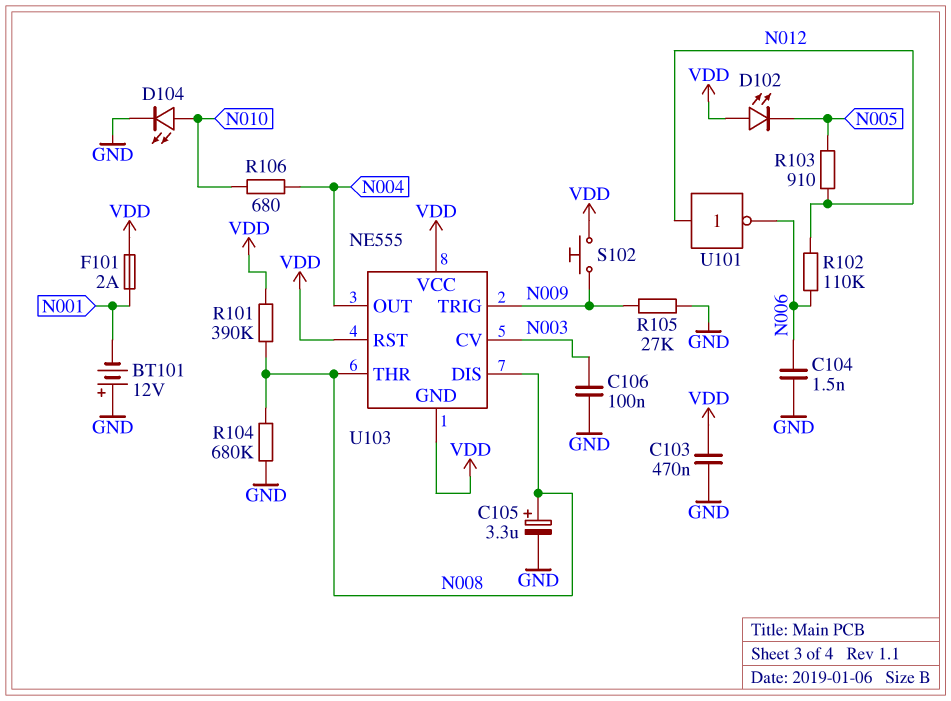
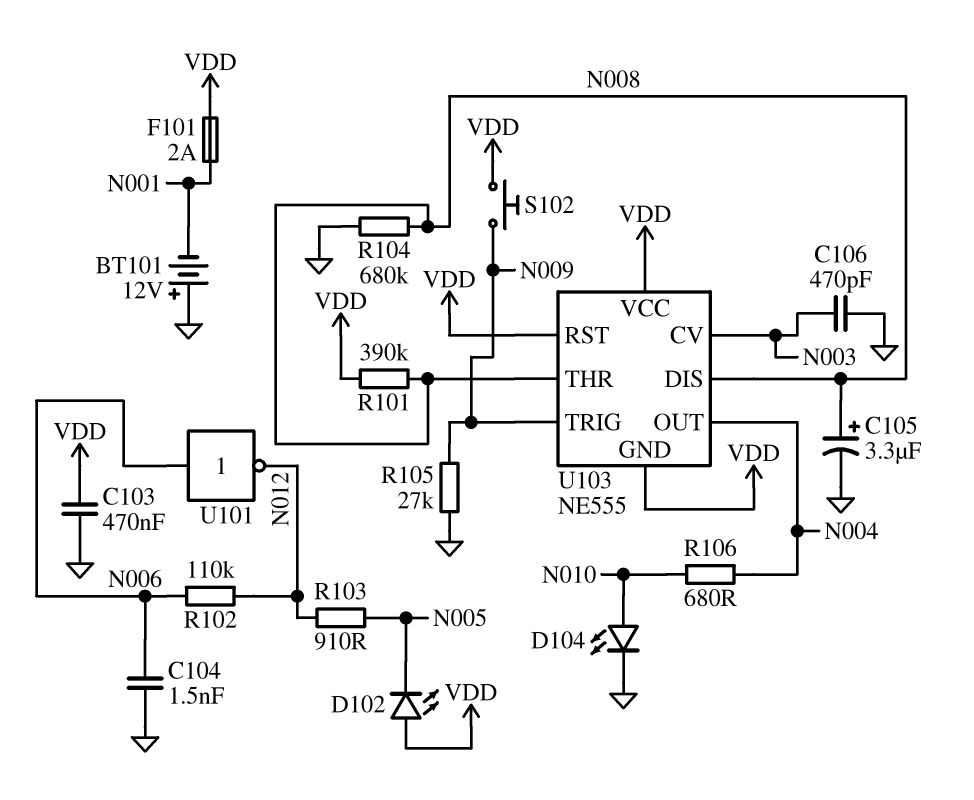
C106: 100nF (GND, N003) -> 470pF (GND, N003)
U101: NOT (in N012, out N006) -> NOT (in N006, out N012)

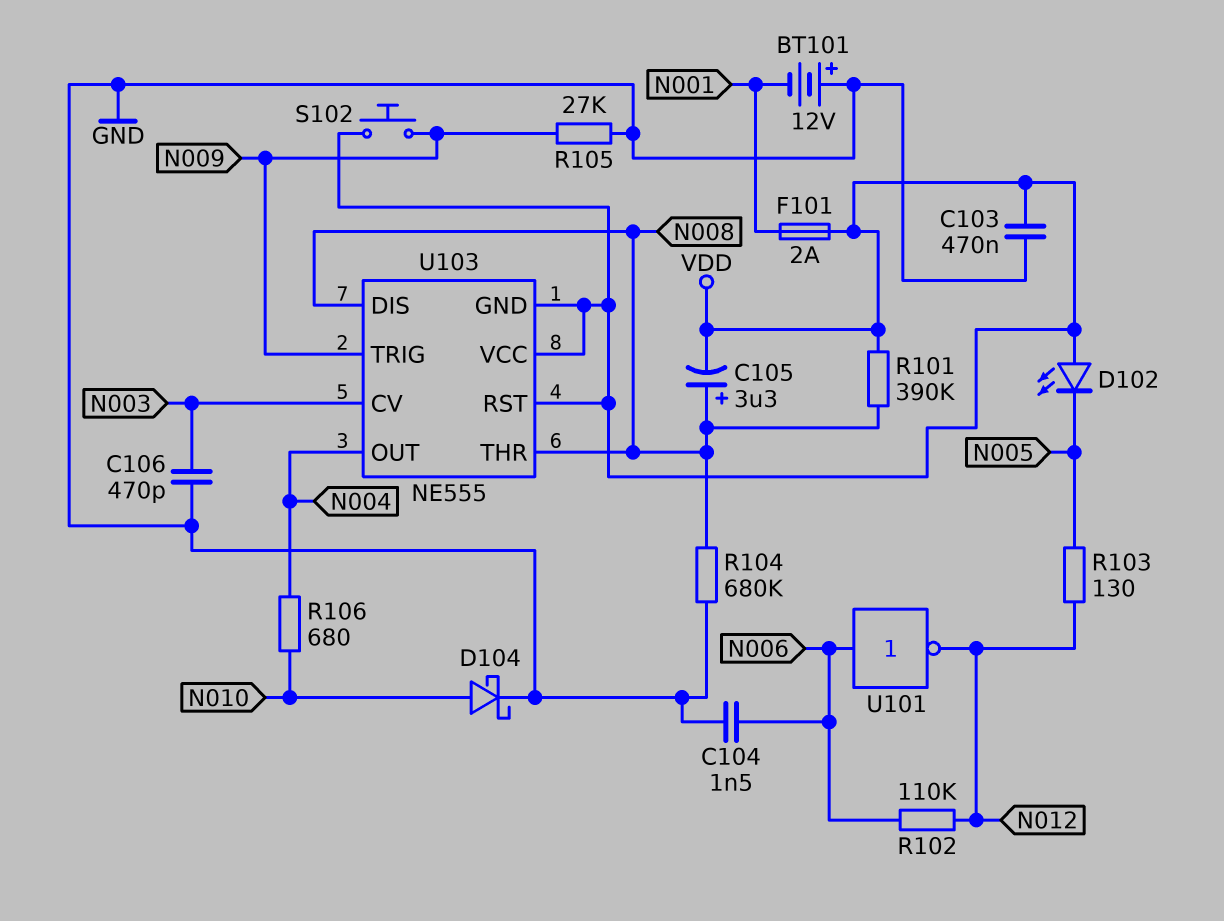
C105: 3.3uF (plus N008, minus GND) -> 3.3uF (plus N008, minus VDD)
D104: LED (A N010, K GND) -> schottky (A N010, K GND)
R103: 910 (N005, N012) -> 130 (N005, N012)

